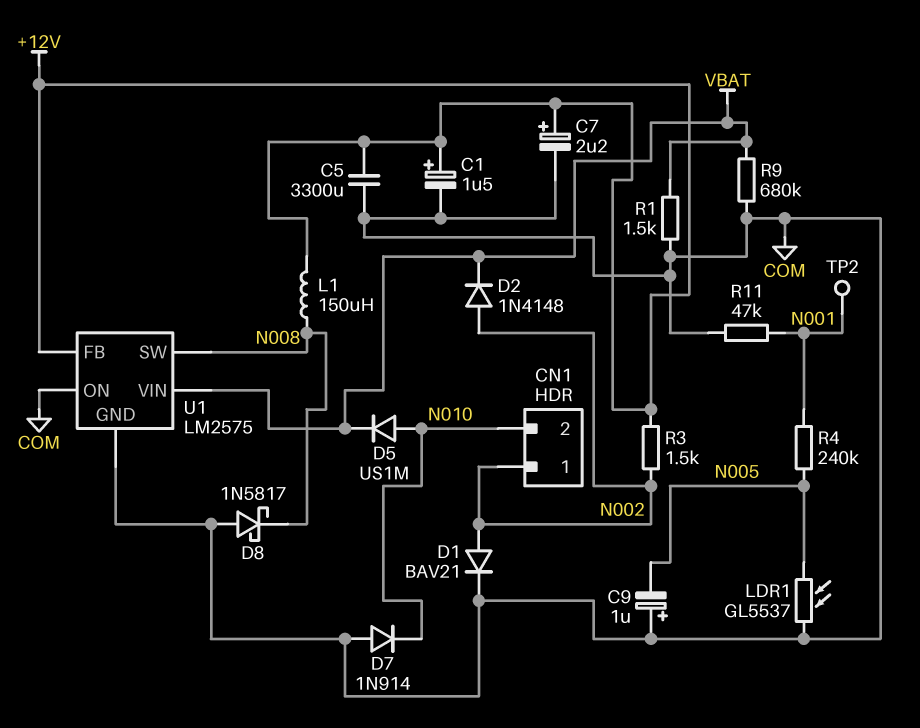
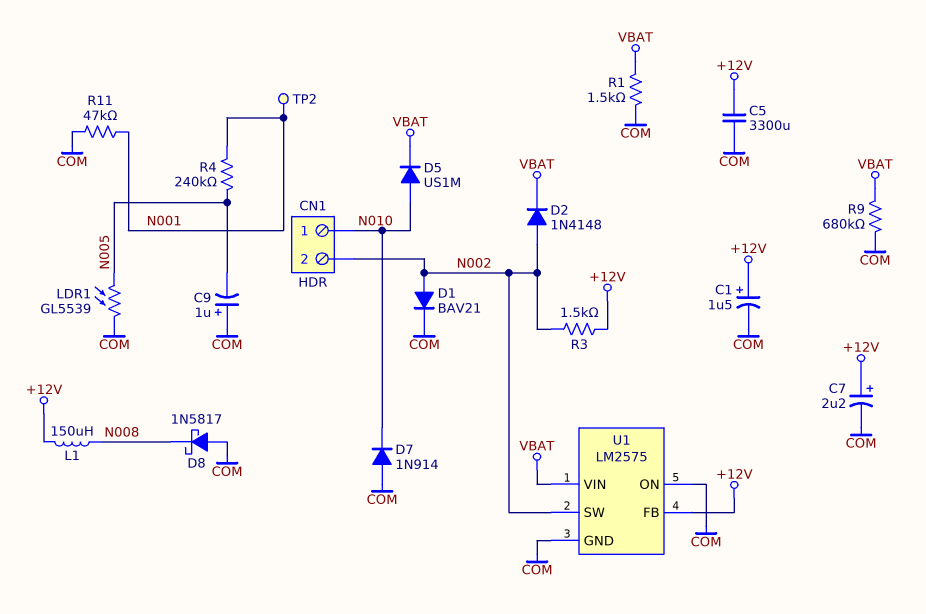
CN1 pin 1: N002 -> N010
CN1 pin 2: N010 -> N002
LDR1: GL5537 (COM, N005) -> GL5539 (COM, N005)
U1 pin SW: N008 -> N002

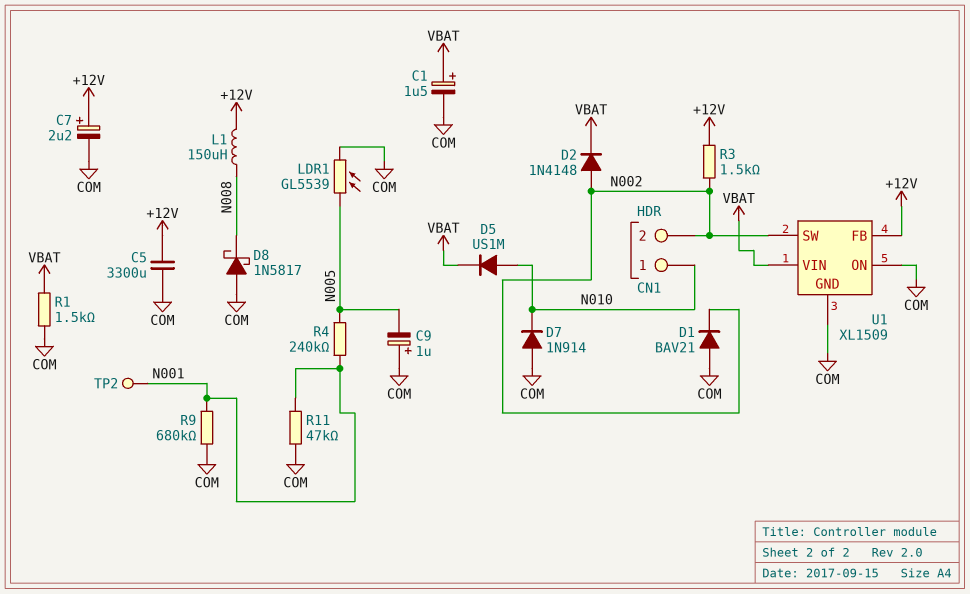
C1: 1.5uF (plus +12V, minus COM) -> 1.5uF (plus VBAT, minus COM)
D1: diode BAV21 (A N002, K COM) -> diode BAV21 (A COM, K N002)
R9: 680k (COM, VBAT) -> 680k (COM, N001)
U1: LM2575 -> XL1509

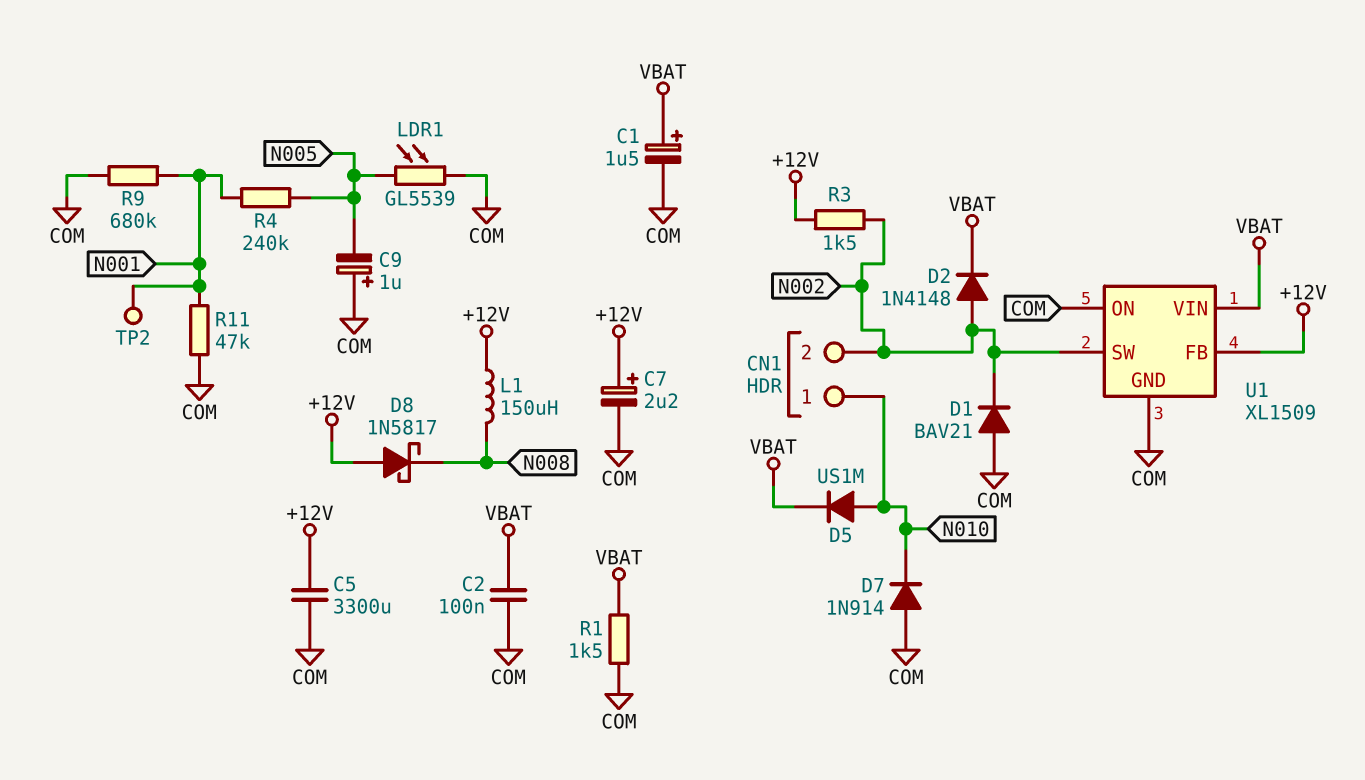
C2: none -> 100nF (COM, VBAT)
D8: schottky 1N5817 (A COM, K N008) -> schottky 1N5817 (A +12V, K N008)

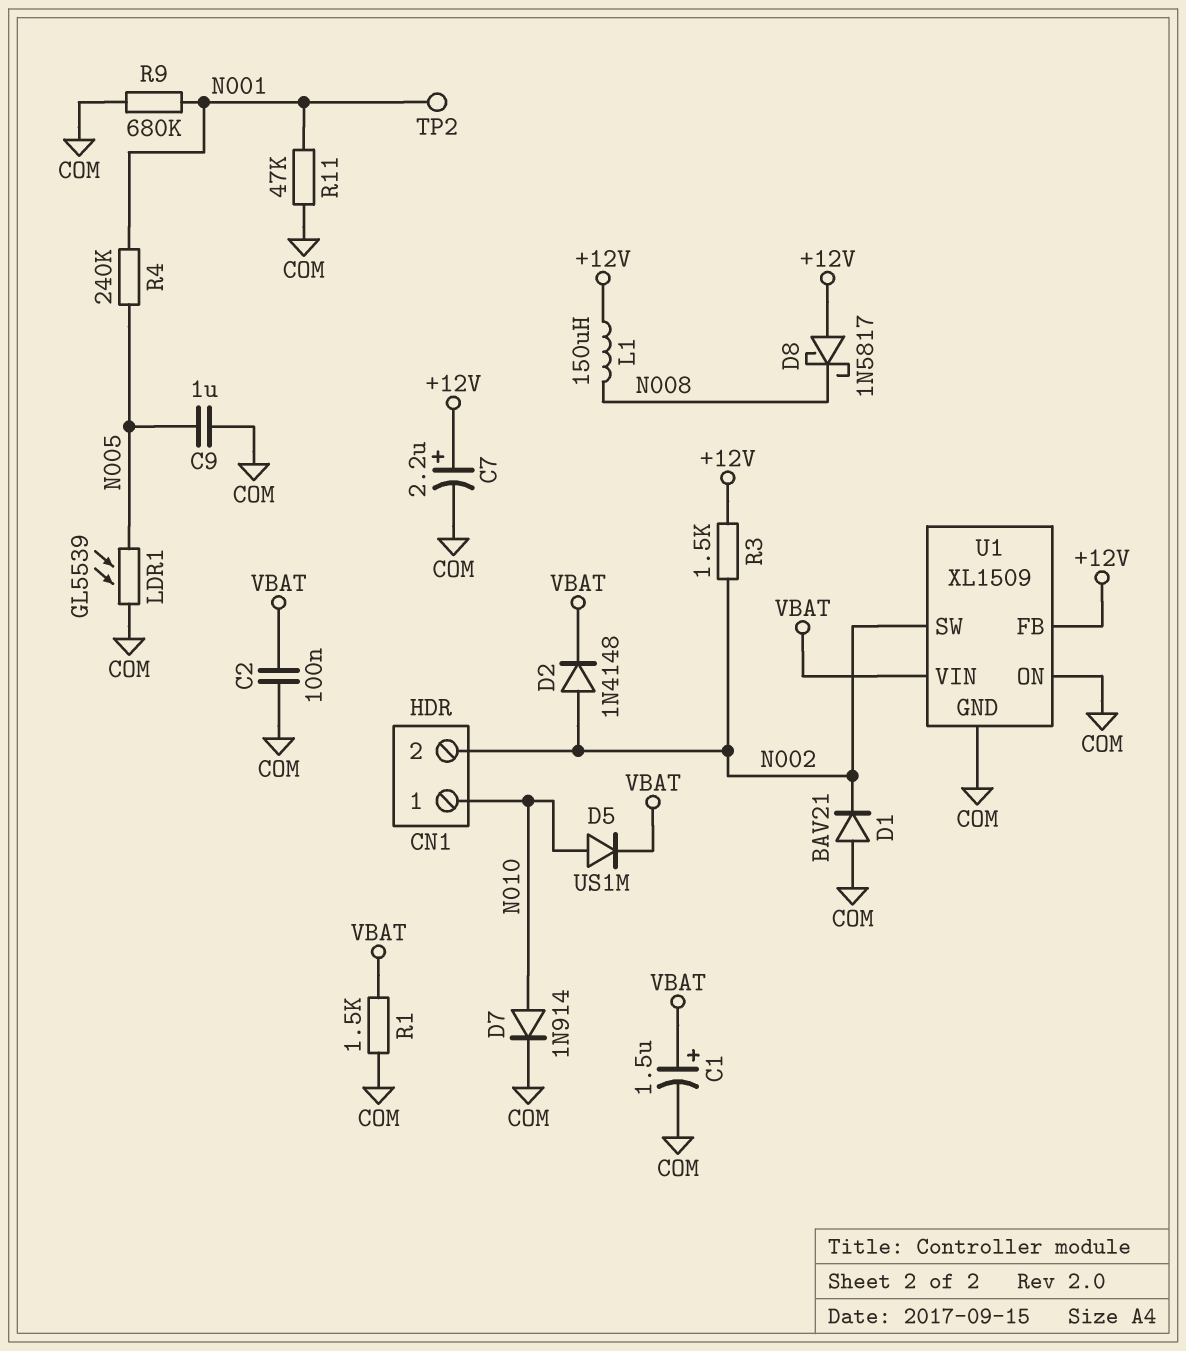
C5: 3300uF (+12V, COM) -> none
C9: 1uF (plus COM, minus N005) -> 1uF (COM, N005)
D7: diode 1N914 (A COM, K N010) -> diode 1N914 (A N010, K COM)

